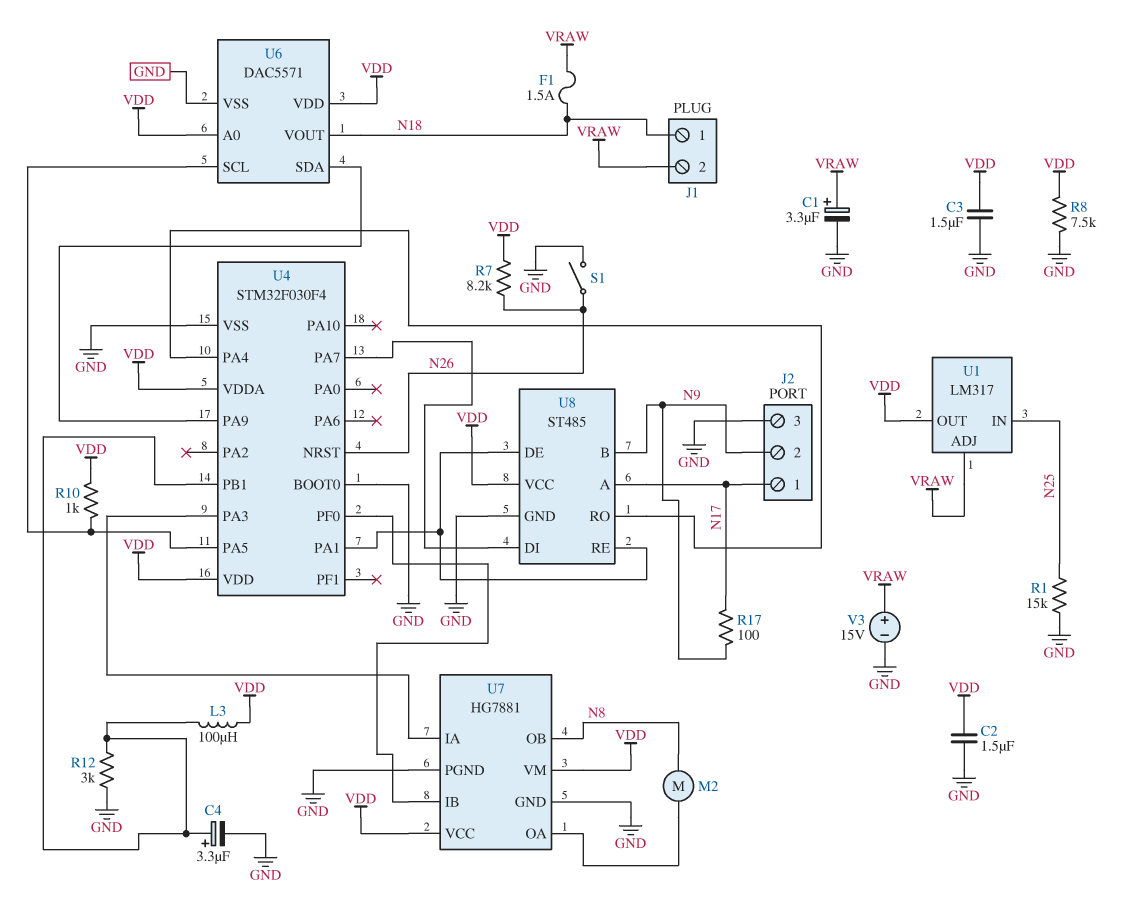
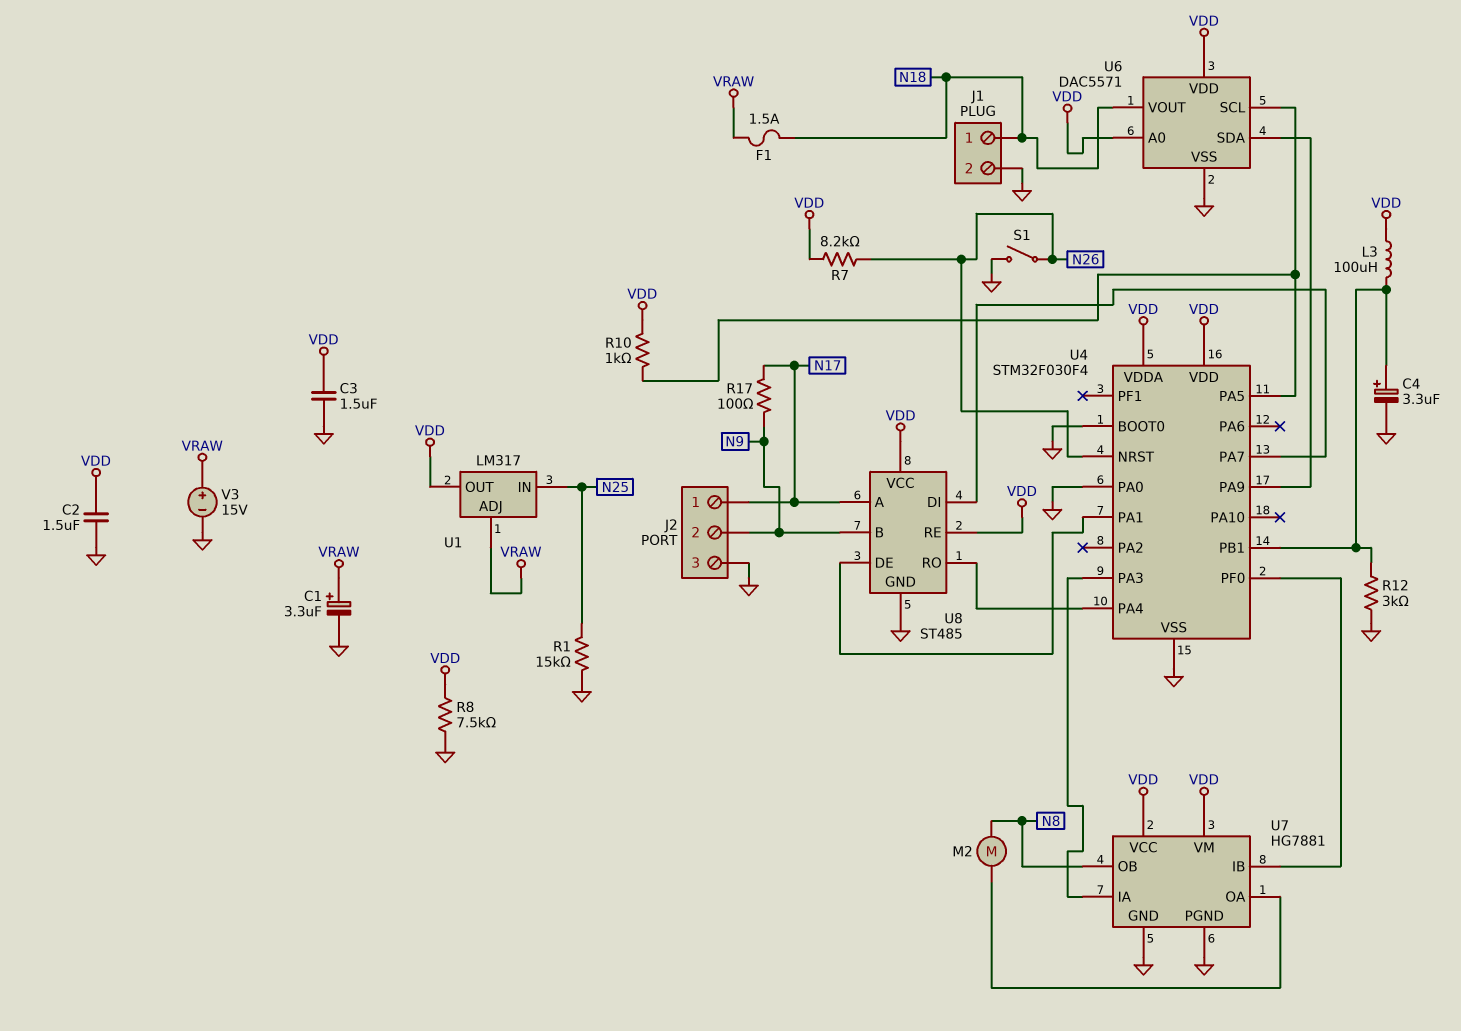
J1 pin 2: VRAW -> GND
U4 pin PA0: none -> GND
U8 pin RE: U4/PA1 -> VDD

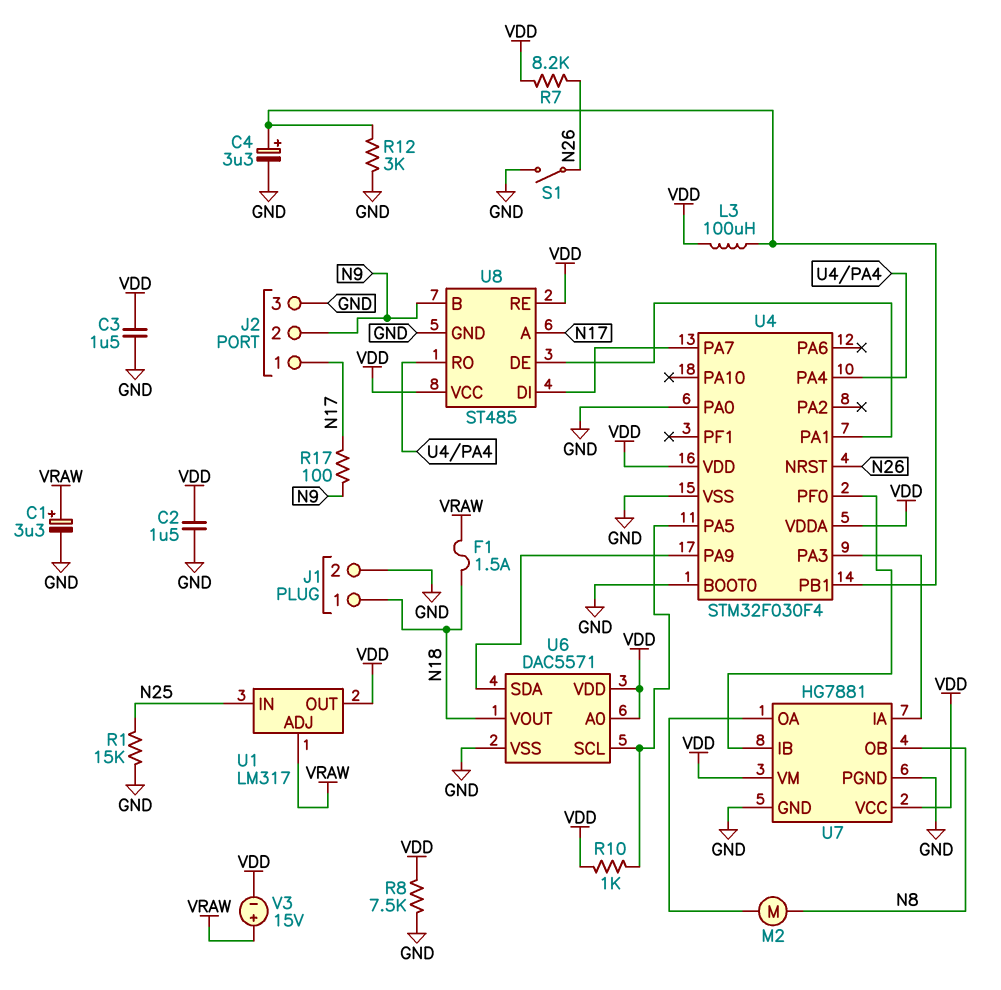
V3: 15V (plus VRAW, minus GND) -> 15V (plus VRAW, minus VDD)

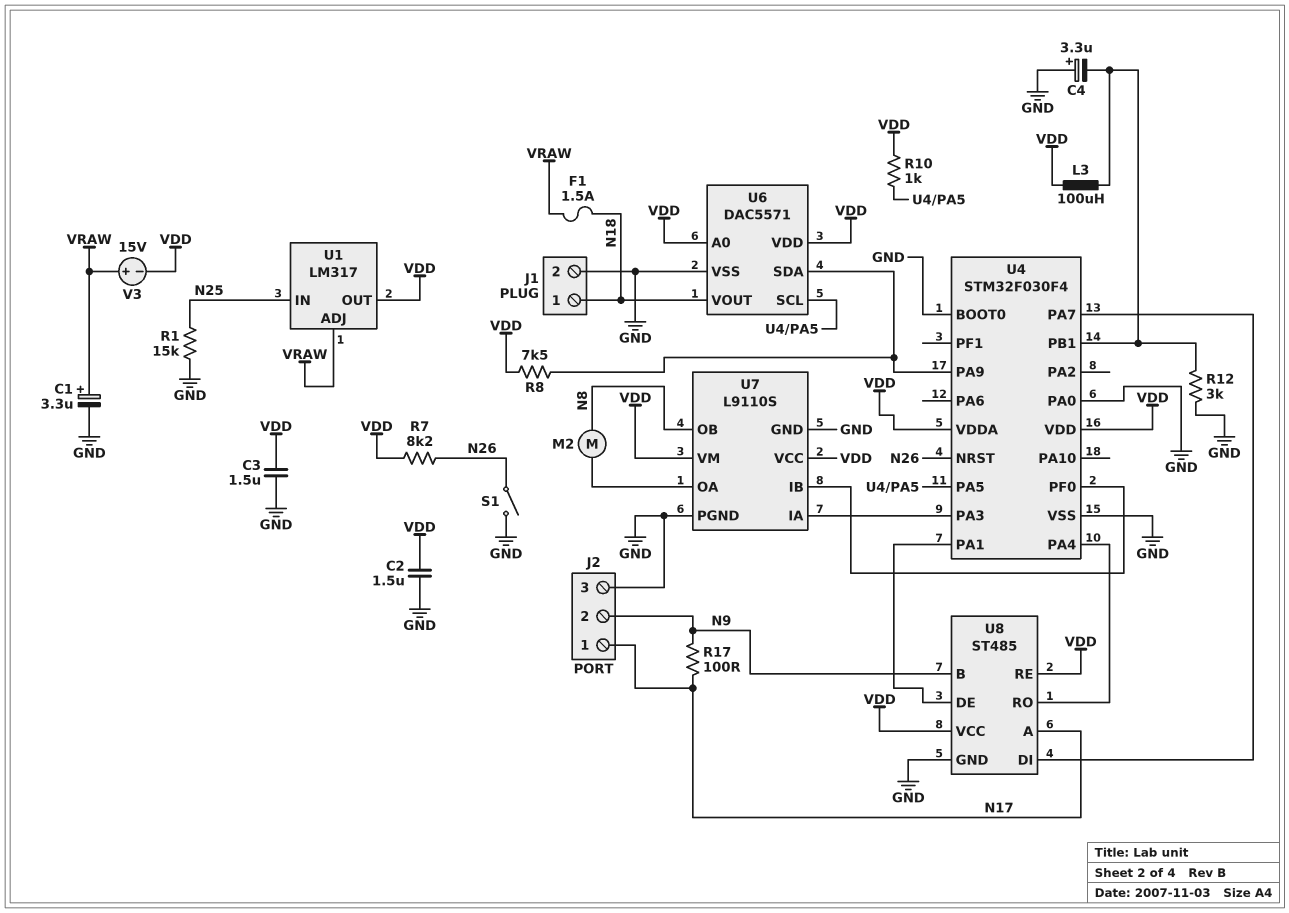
C4: 3.3uF (plus U4/PB1, minus GND) -> 3.3uF (plus GND, minus U4/PB1)
R8: 7.5k (GND, VDD) -> 7.5k (U4/PA9, VDD)
U7: HG7881 -> L9110S

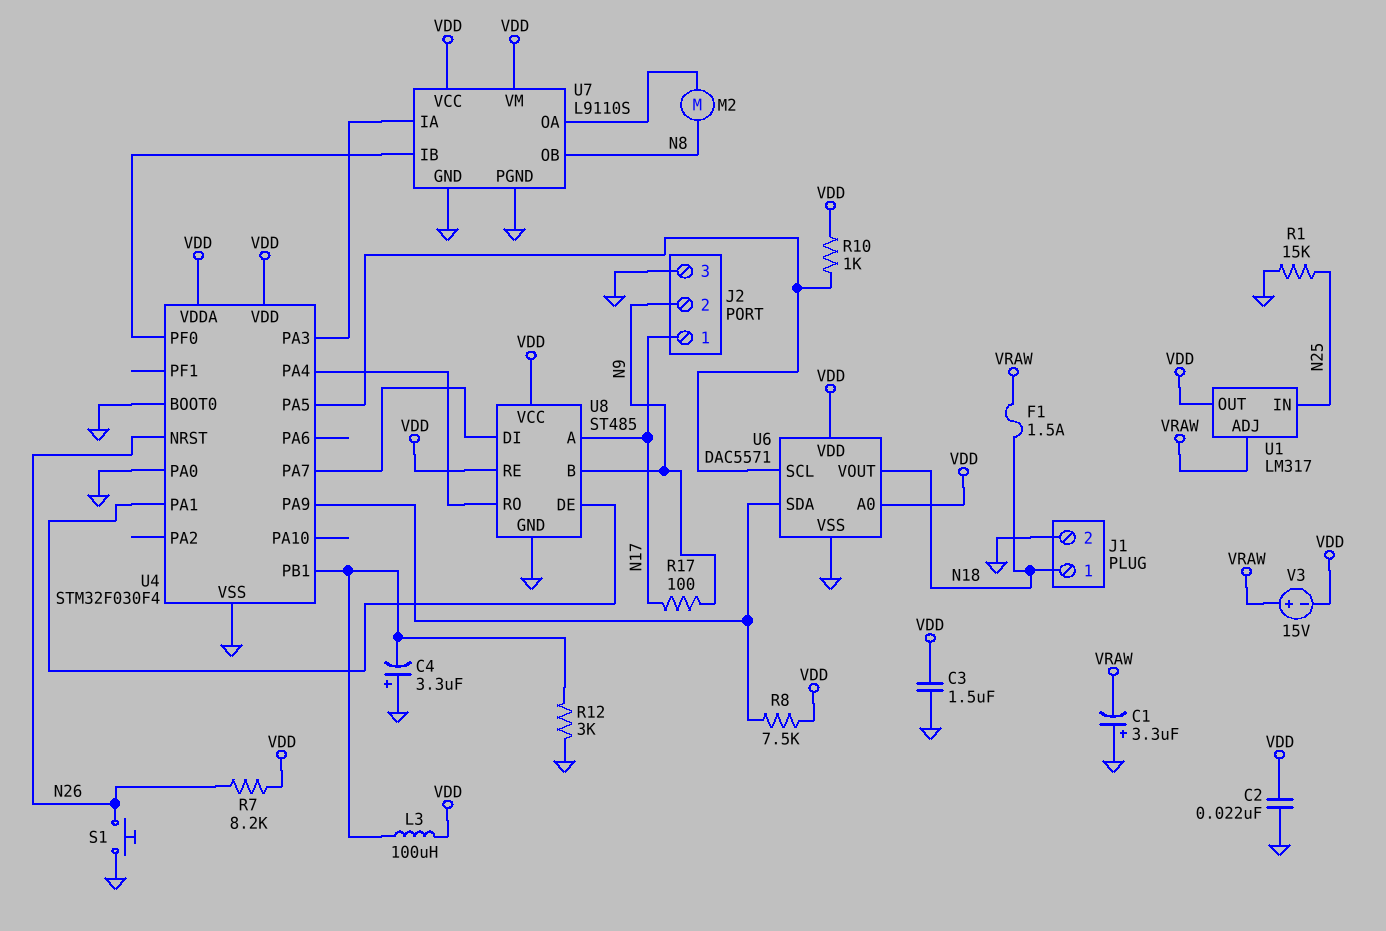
C1: 3.3uF (plus VRAW, minus GND) -> 3.3uF (plus GND, minus VRAW)
C2: 1.5uF (GND, VDD) -> 22nF (GND, VDD)
S1: switch (GND, N26) -> button (GND, N26)

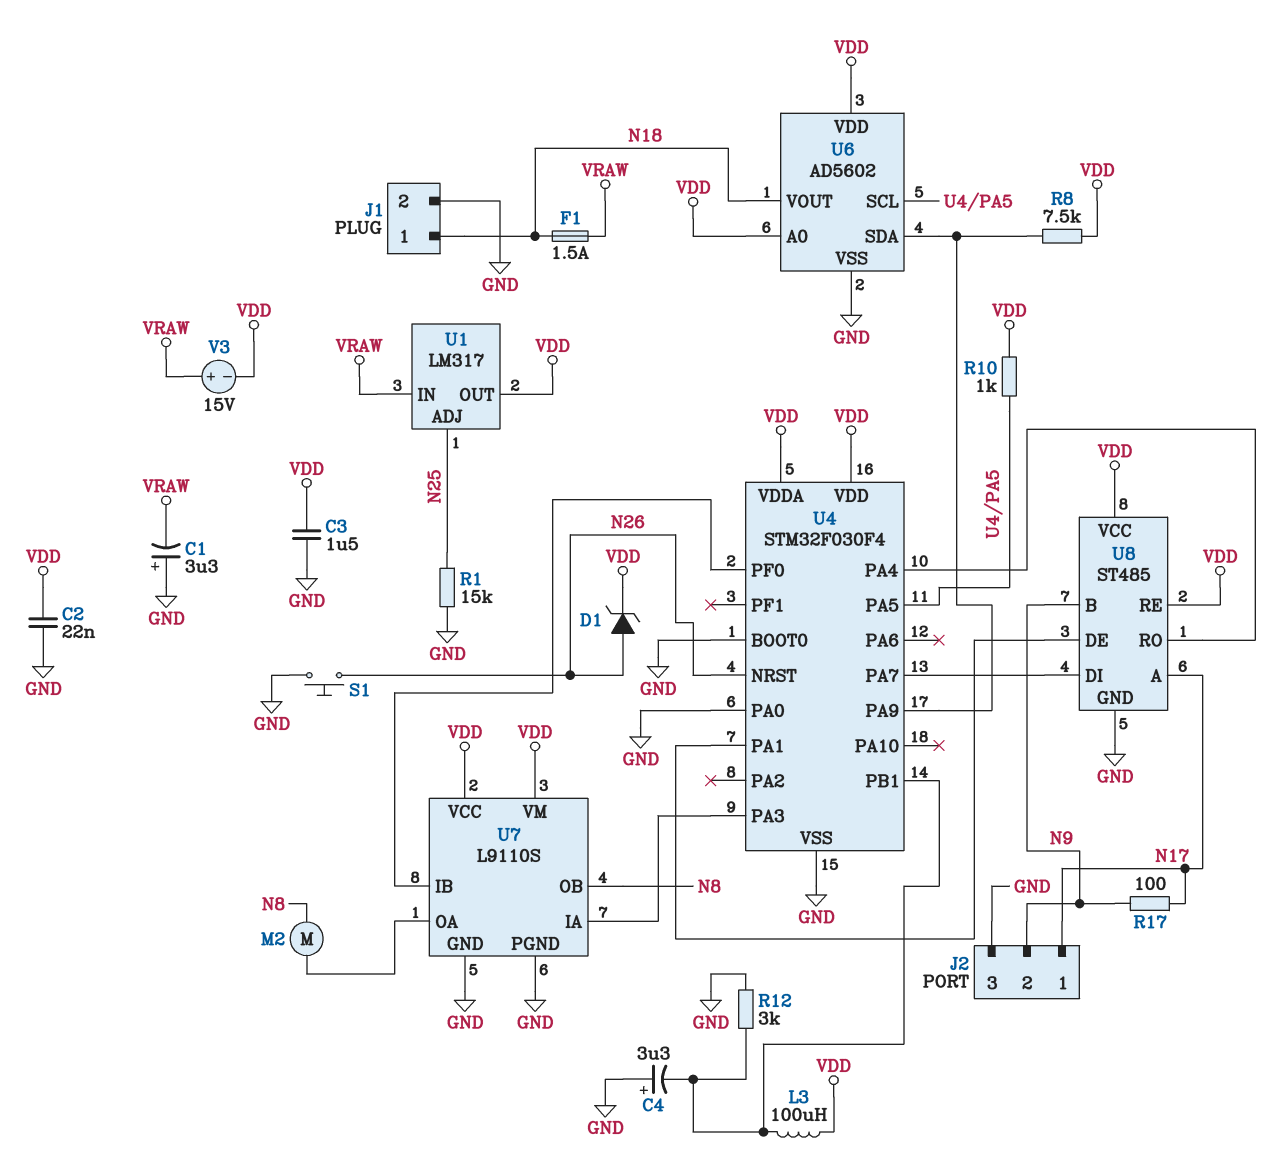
D1: none -> zener (A N26, K VDD)
R7: 8.2k (N26, VDD) -> none
U1 pin ADJ: VRAW -> N25
U1 pin IN: N25 -> VRAW
U6: DAC5571 -> AD5602

